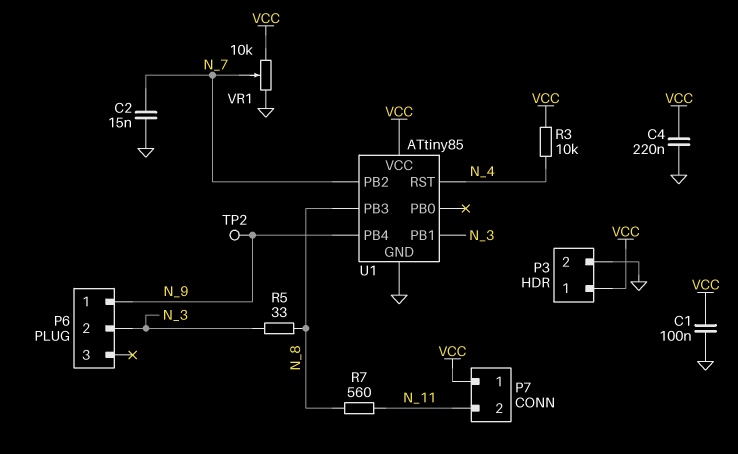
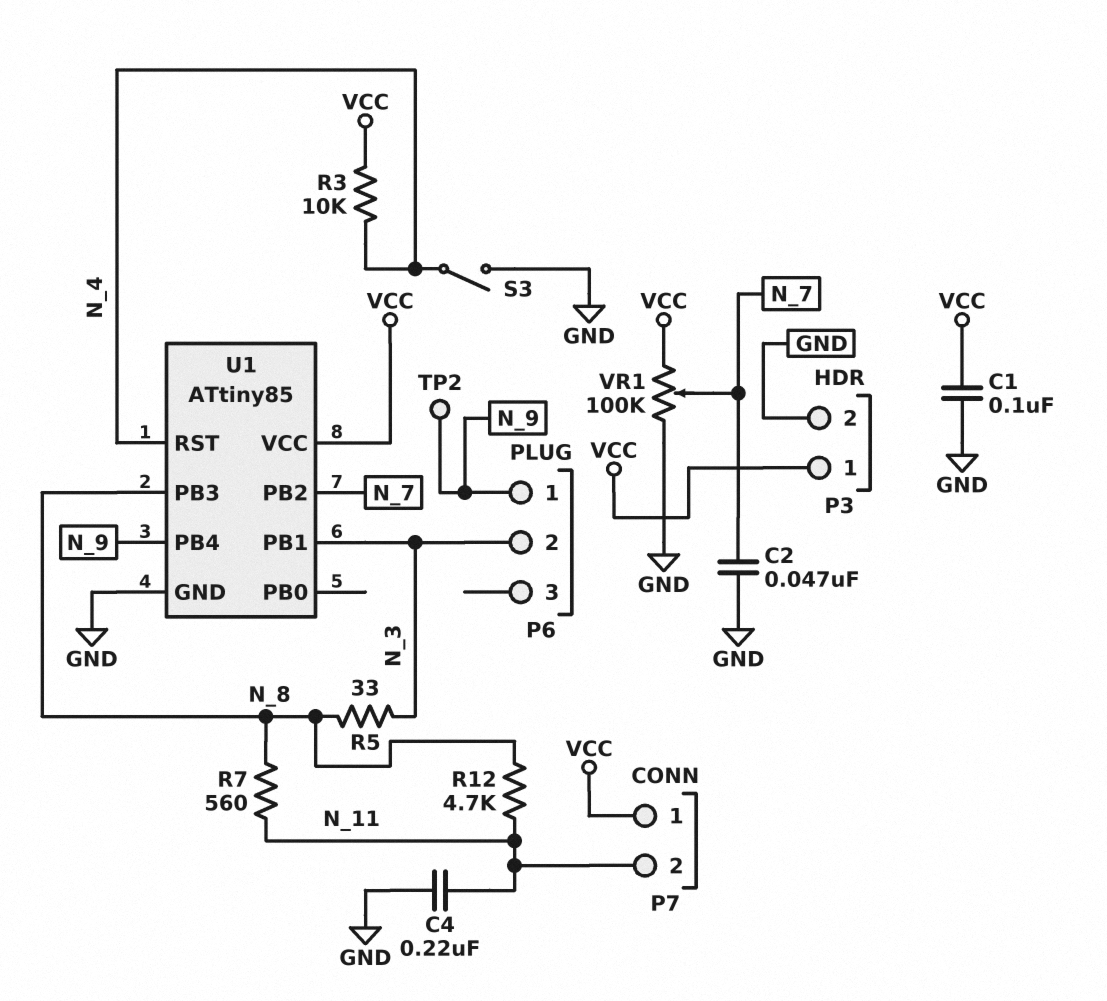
C2: 15nF (GND, N_7) -> 47nF (GND, N_7)
C4: 220nF (GND, VCC) -> 220nF (GND, N_11)
R12: none -> 4.7k (N_8, N_11)
S3: none -> switch (GND, N_4)
VR1: 10k (GND, VCC, wiper N_7) -> 100k (GND, VCC, wiper N_7)

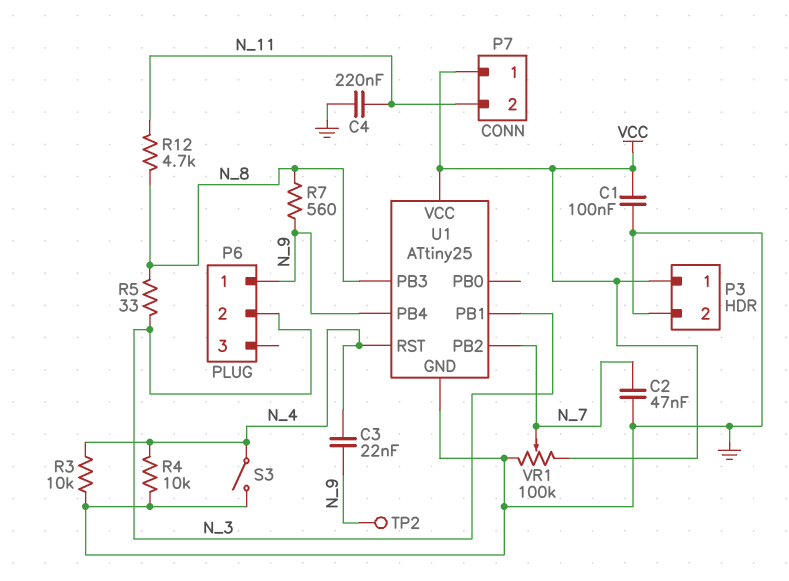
C3: none -> 22nF (N_4, N_9)
R3: 10k (N_4, VCC) -> 10k (GND, N_4)
R4: none -> 10k (GND, N_4)
R7: 560 (N_8, N_11) -> 560 (N_8, N_9)
U1: ATtiny85 -> ATtiny25

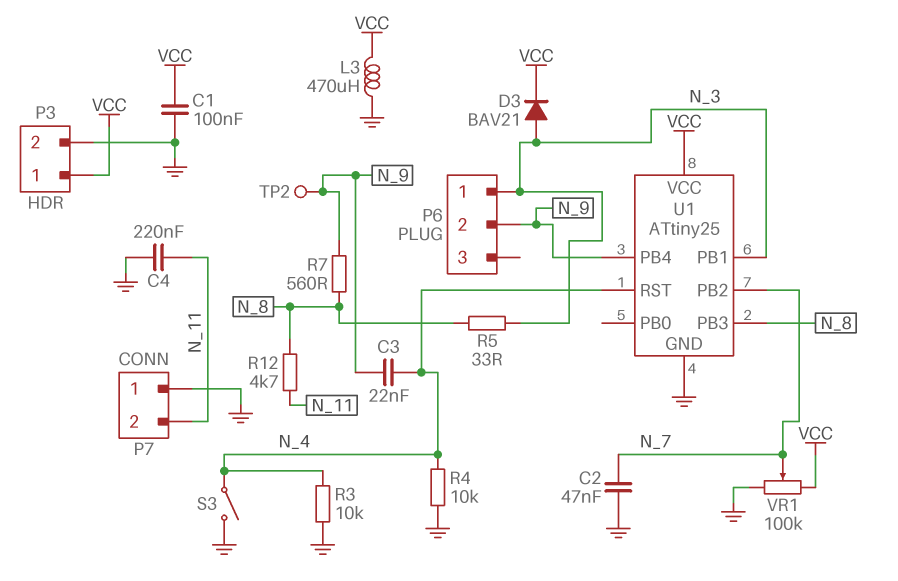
D3: none -> diode BAV21 (A N_3, K VCC)
L3: none -> 470uH (GND, VCC)
P6 pin 1: N_9 -> N_3
P6 pin 2: N_3 -> N_9
P7 pin 1: VCC -> GND

